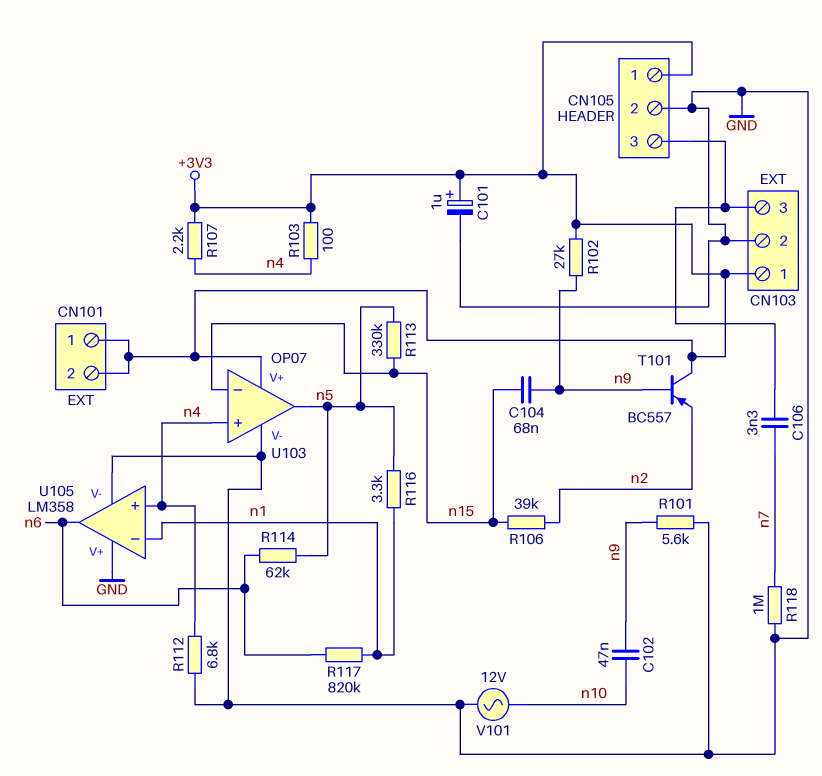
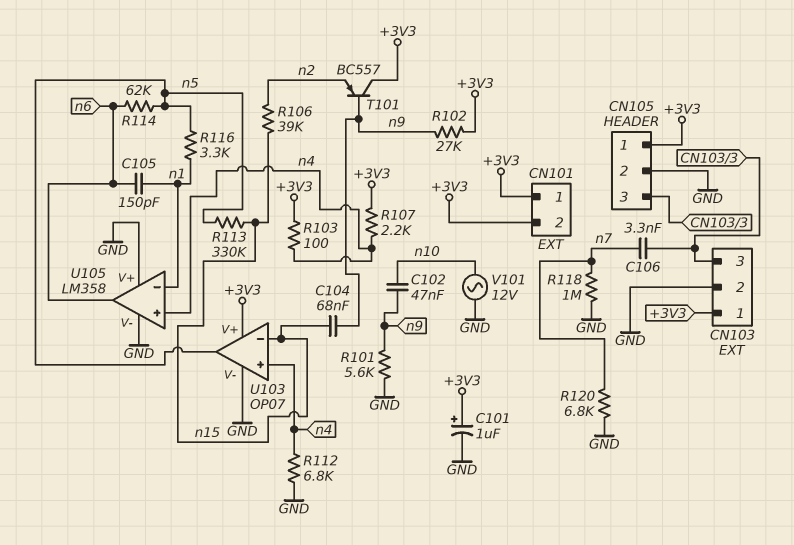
C105: none -> 150pF (n1, n6)
R117: 820k (n1, n6) -> none
R120: none -> 6.8k (GND, n7)

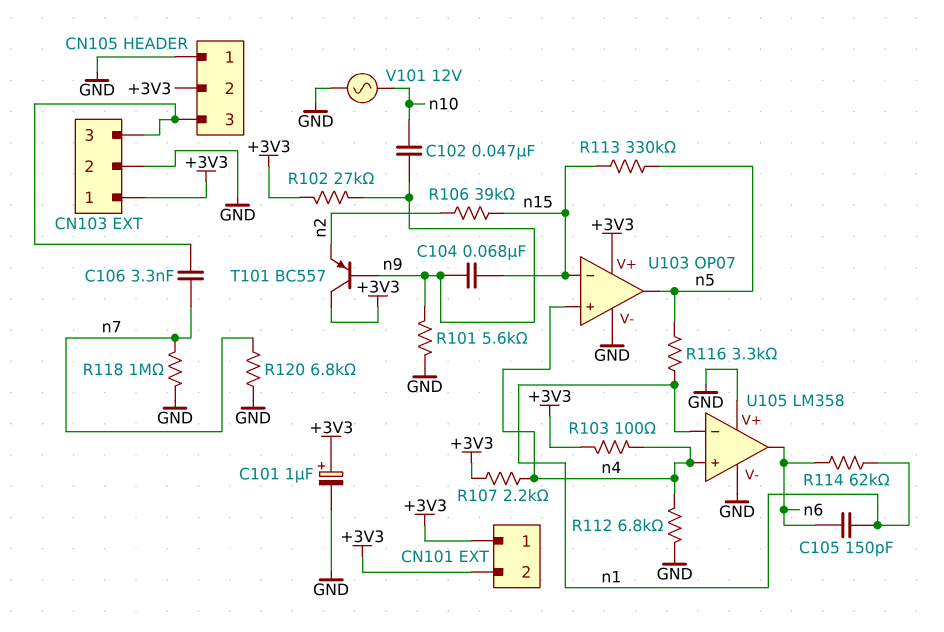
CN105 pin 1: +3V3 -> GND
CN105 pin 2: GND -> +3V3
R114: 62k (n5, n6) -> 62k (n1, n6)

